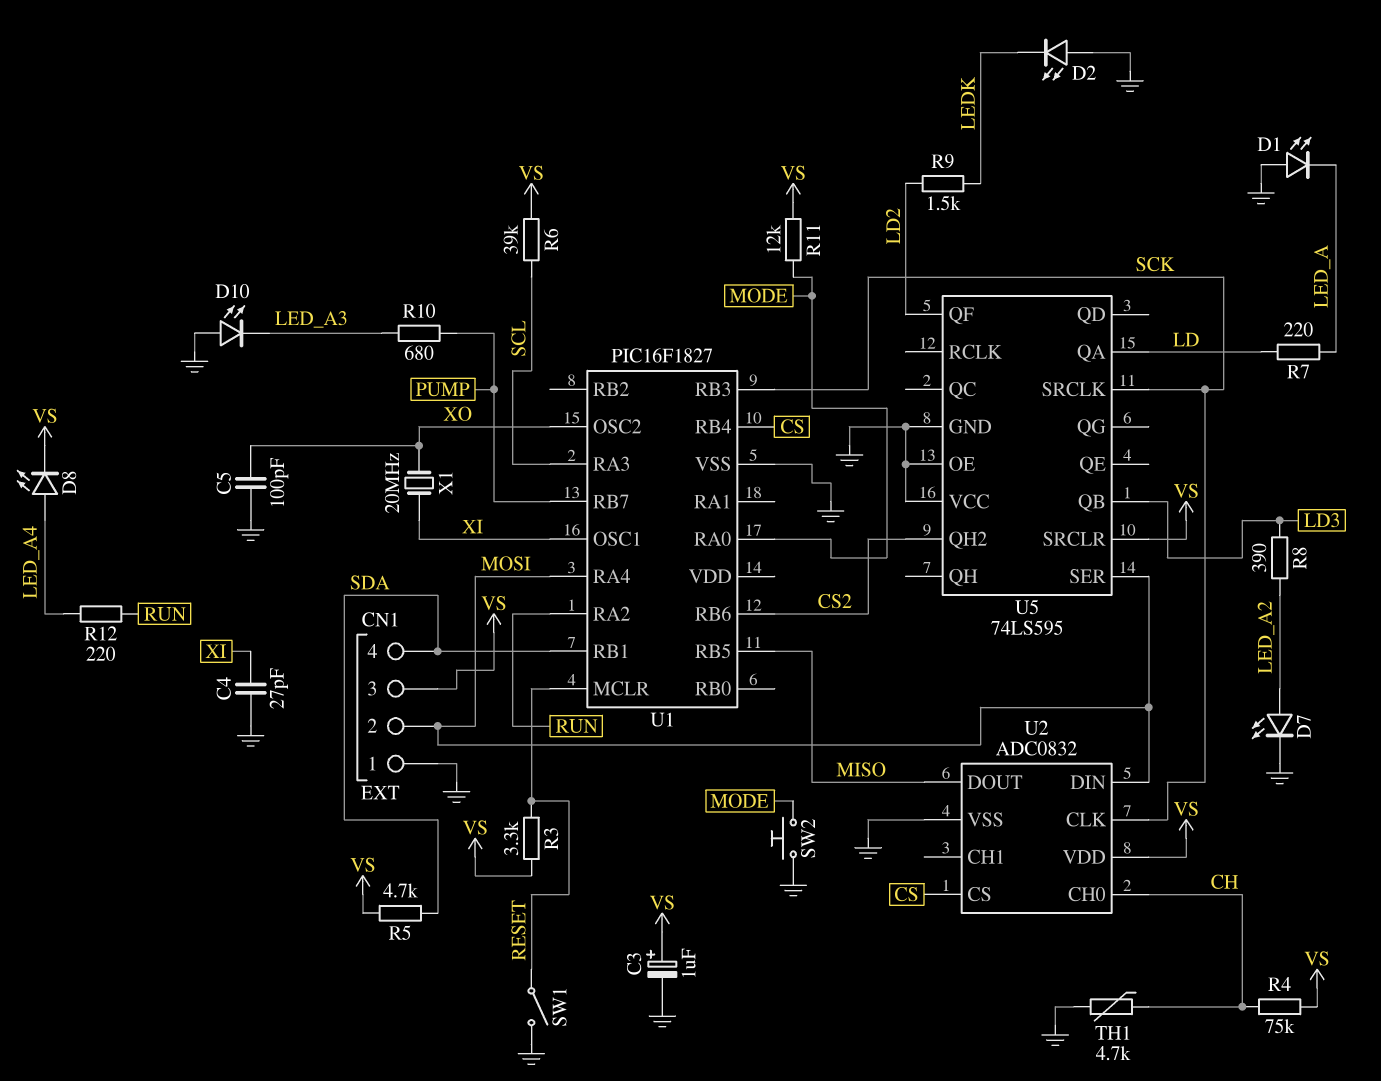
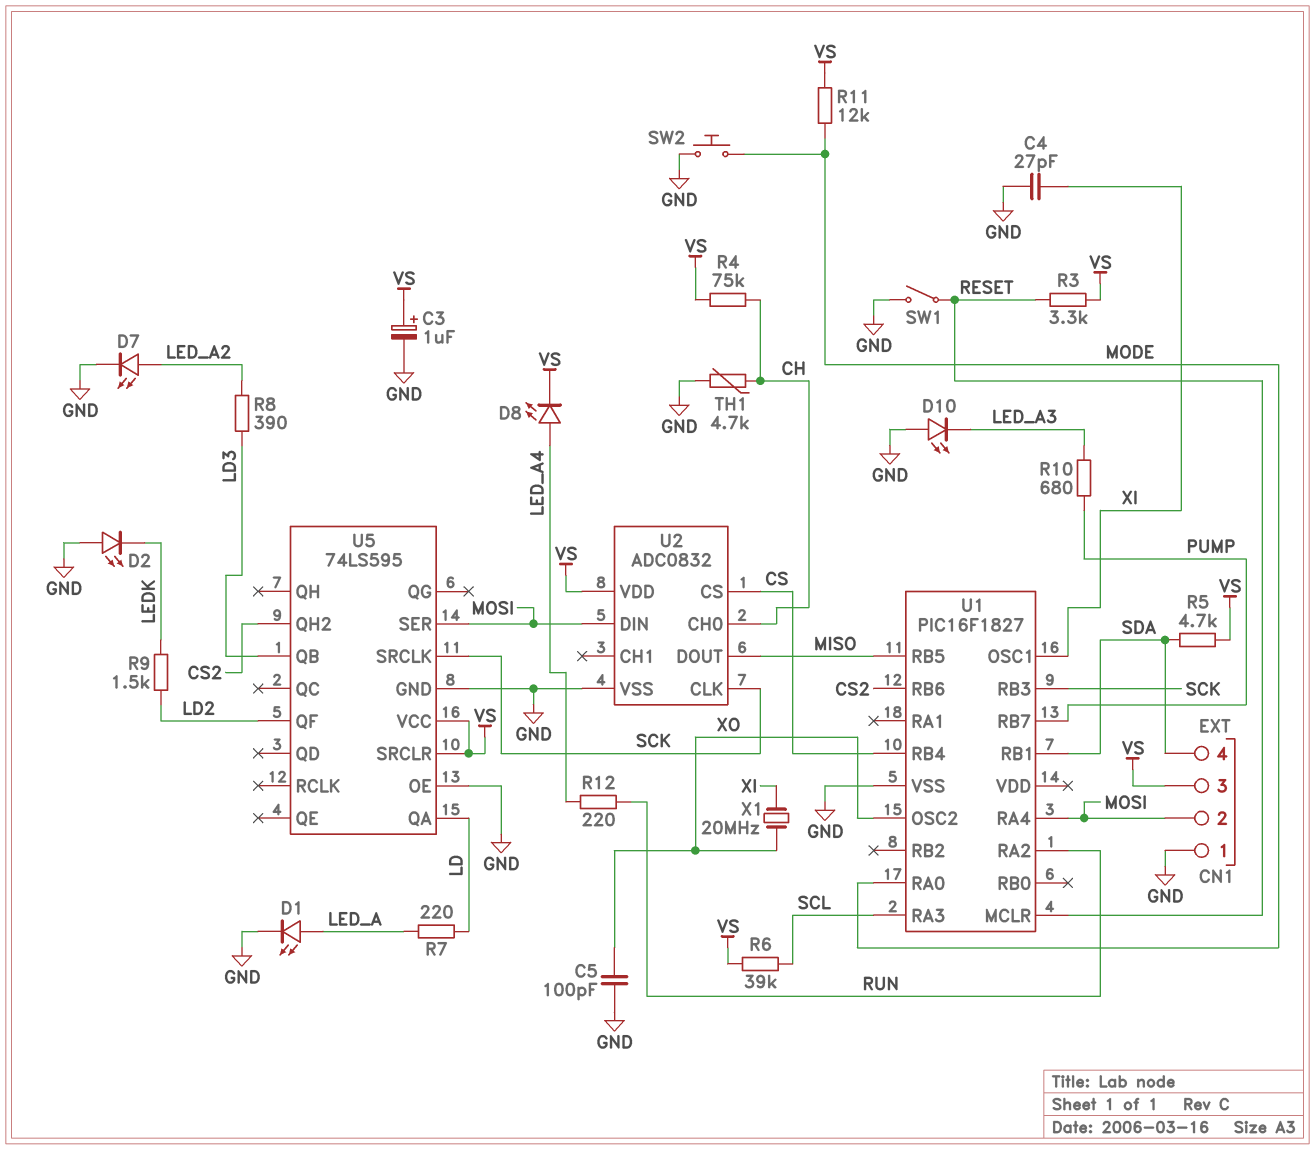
D1: LED (A GND, K LED_A) -> LED (A LED_A, K GND)
U5 pin VCC: GND -> VS

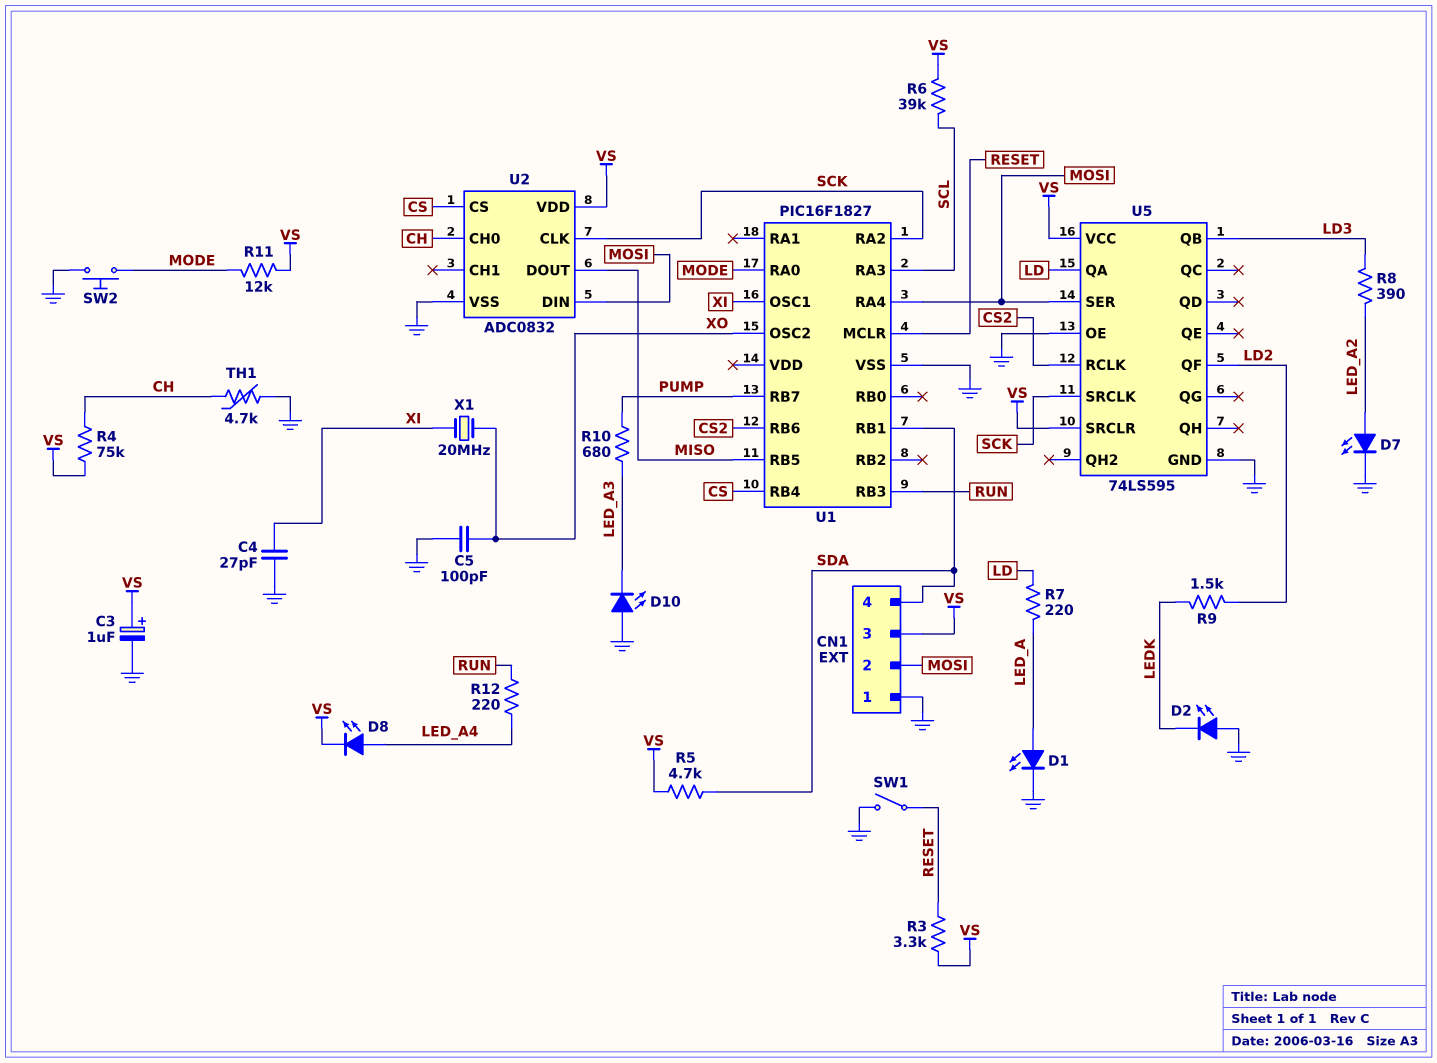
U1 pin RA2: RUN -> SCK
U1 pin RB3: SCK -> RUN
U5 pin QH2: CS2 -> none
U5 pin RCLK: none -> CS2

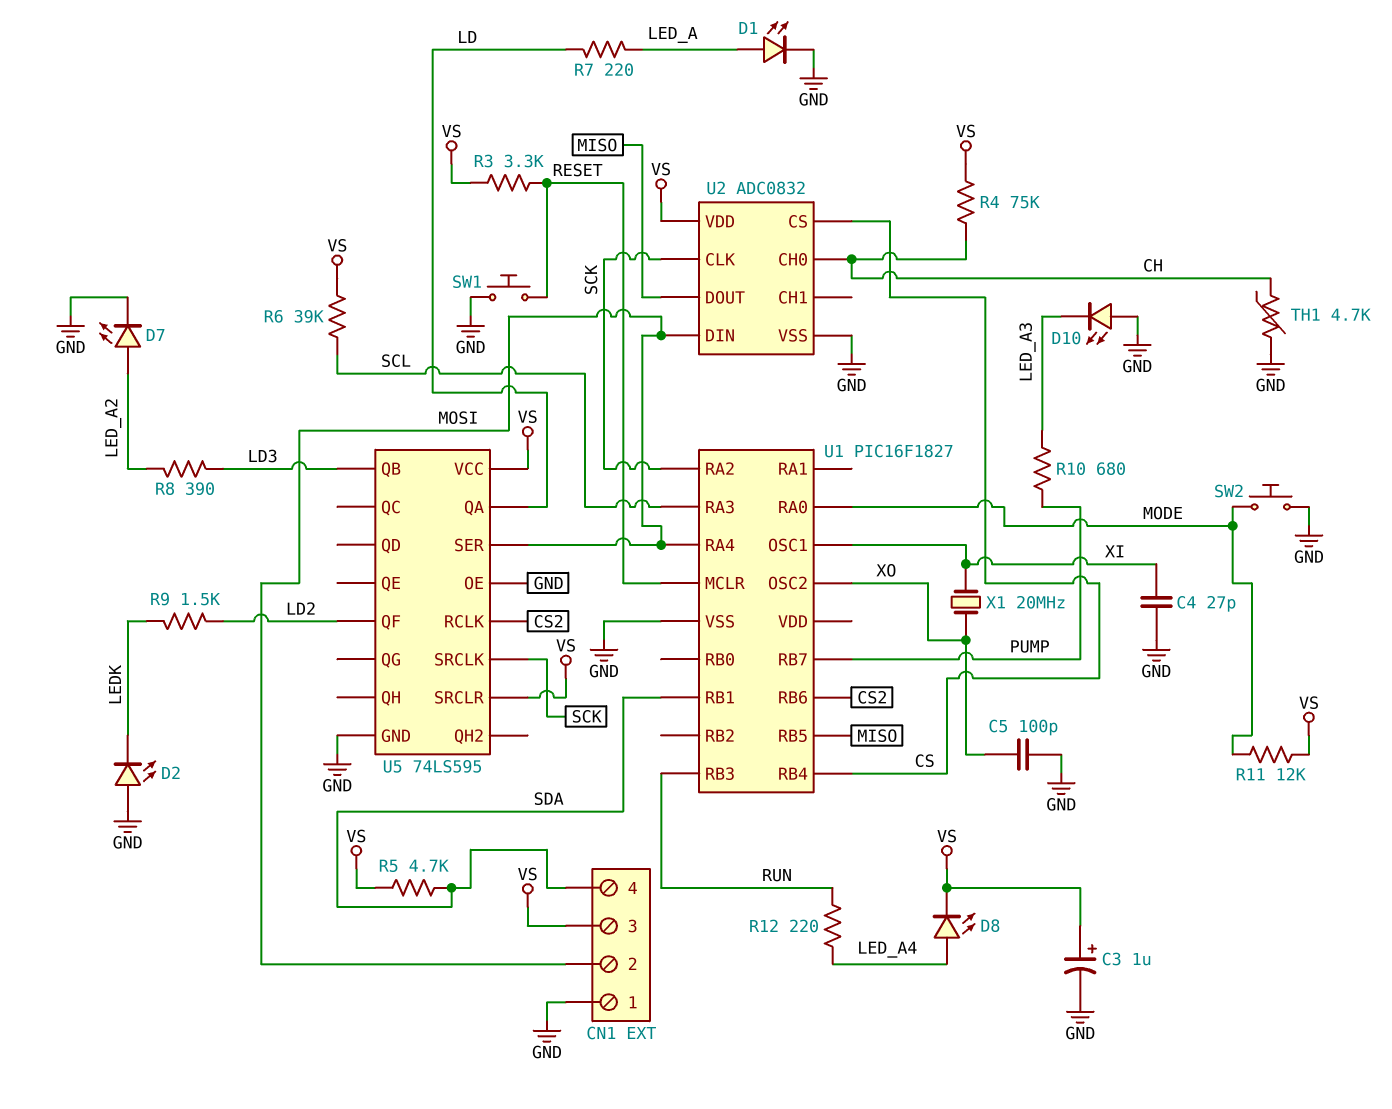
SW1: switch (GND, RESET) -> button (GND, RESET)

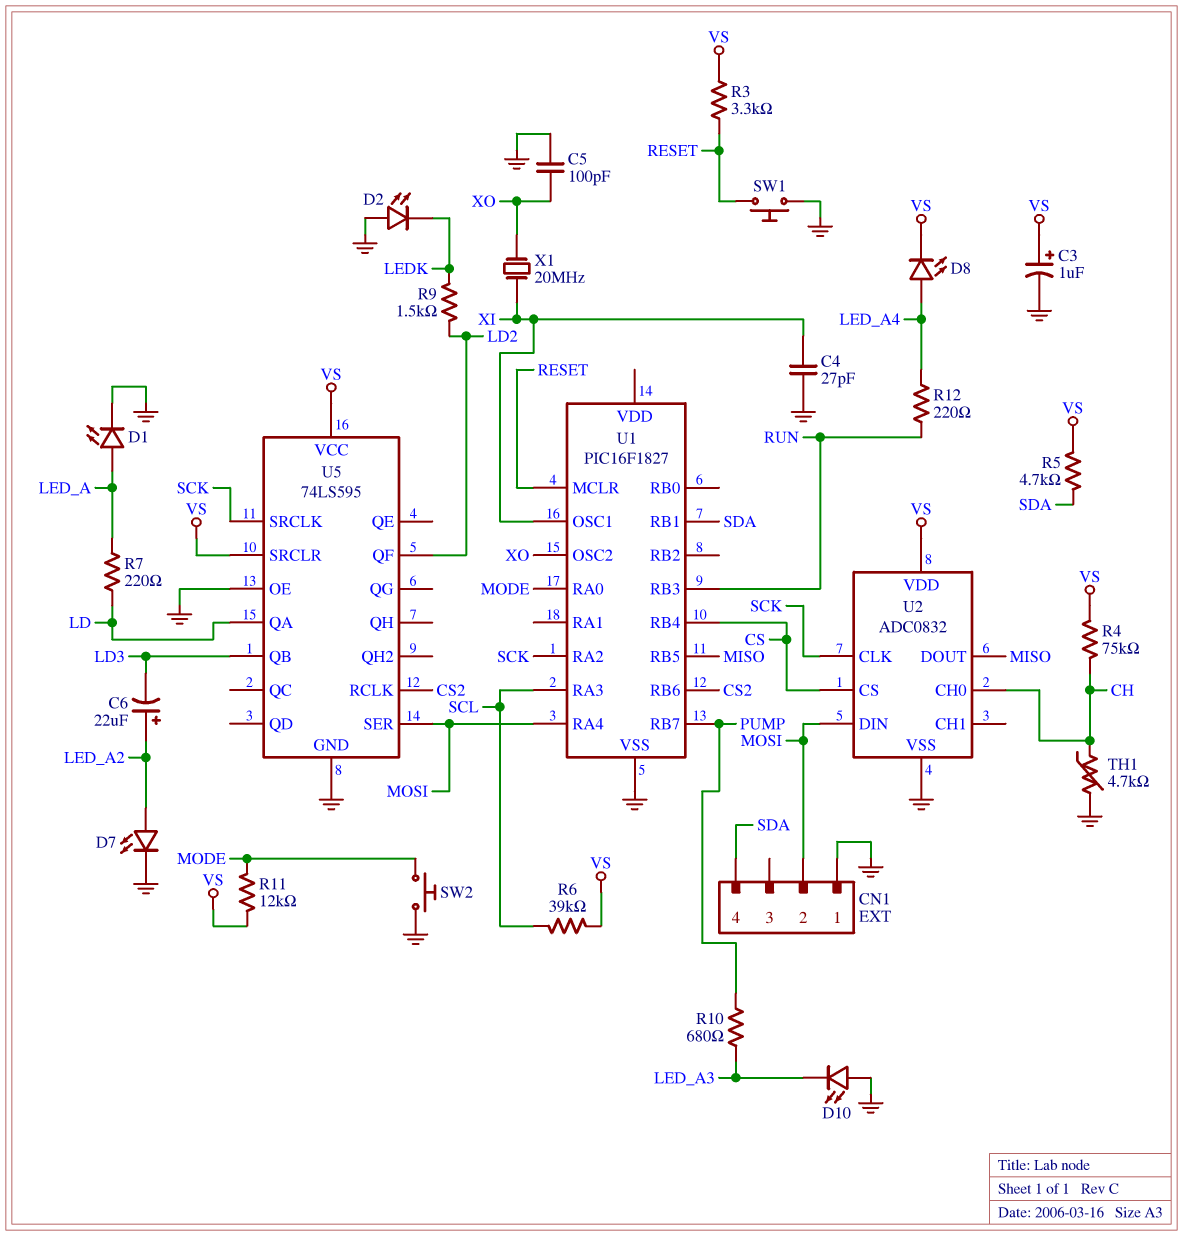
C6: none -> 22uF (plus LED_A2, minus LD3)
CN1 pin 3: VS -> none
R8: 390 (LD3, LED_A2) -> none

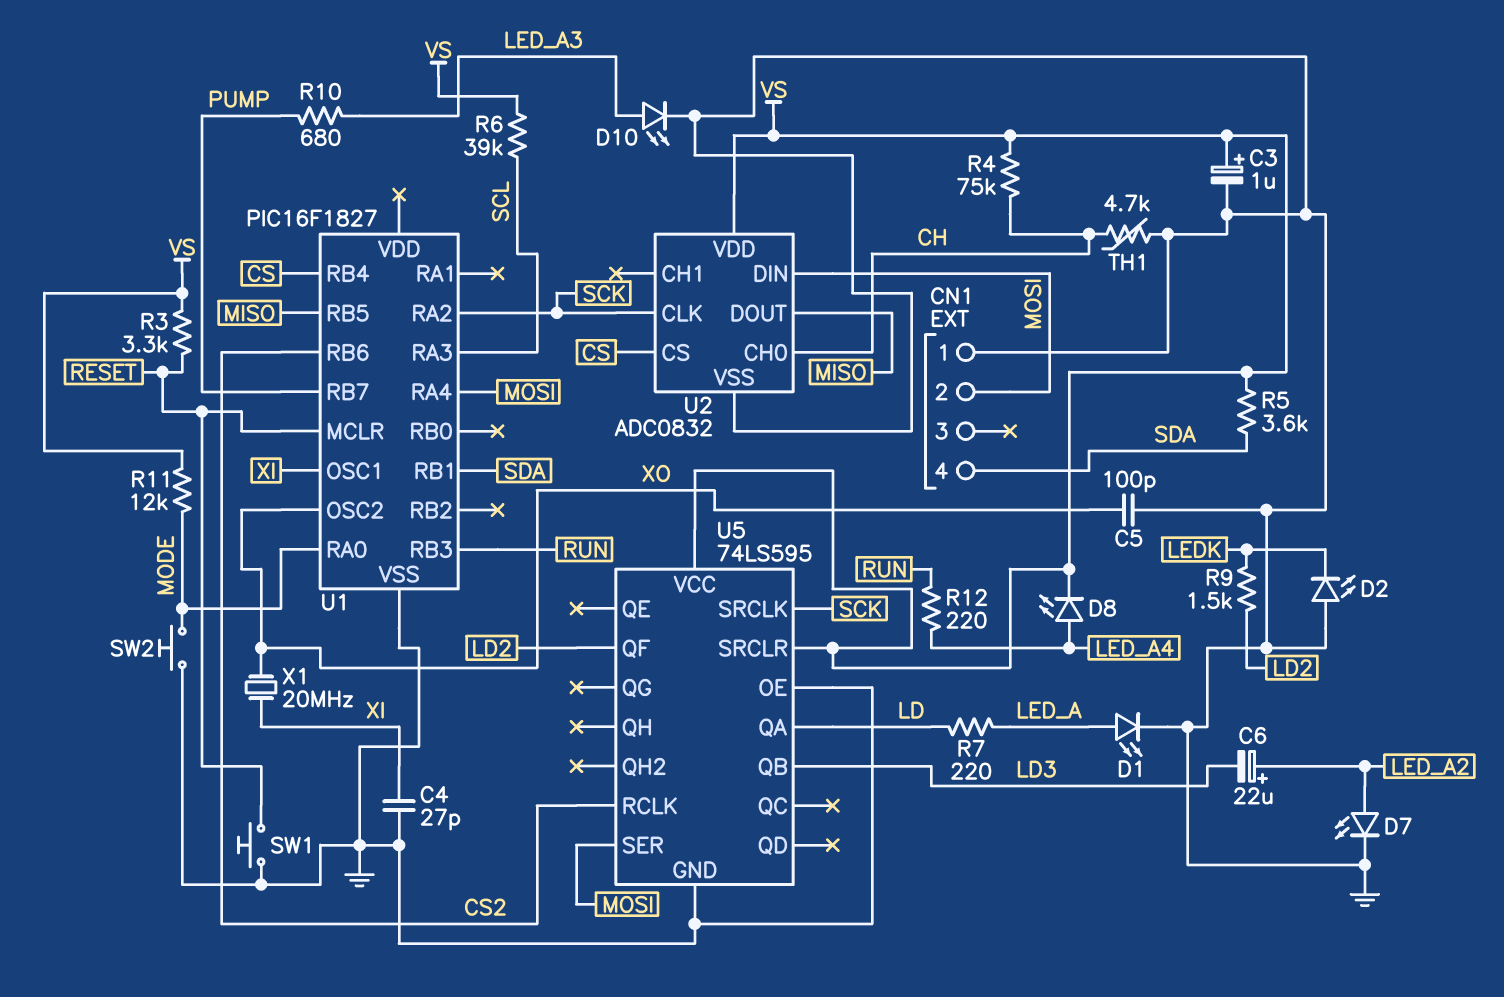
D10: LED (A GND, K LED_A3) -> LED (A LED_A3, K GND)
R5: 4.7k (SDA, VS) -> 3.6k (SDA, VS)

